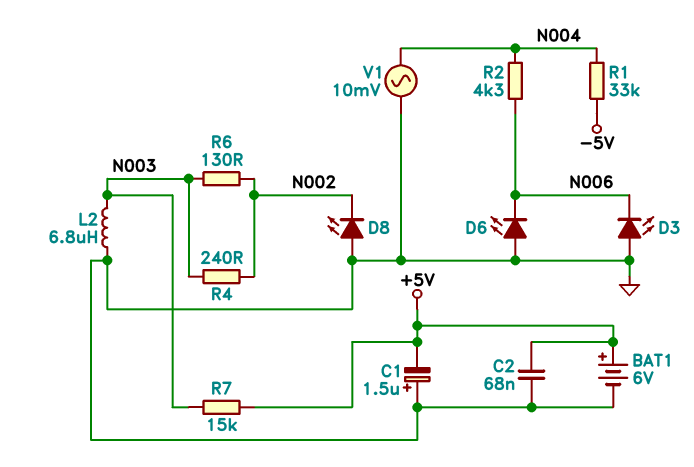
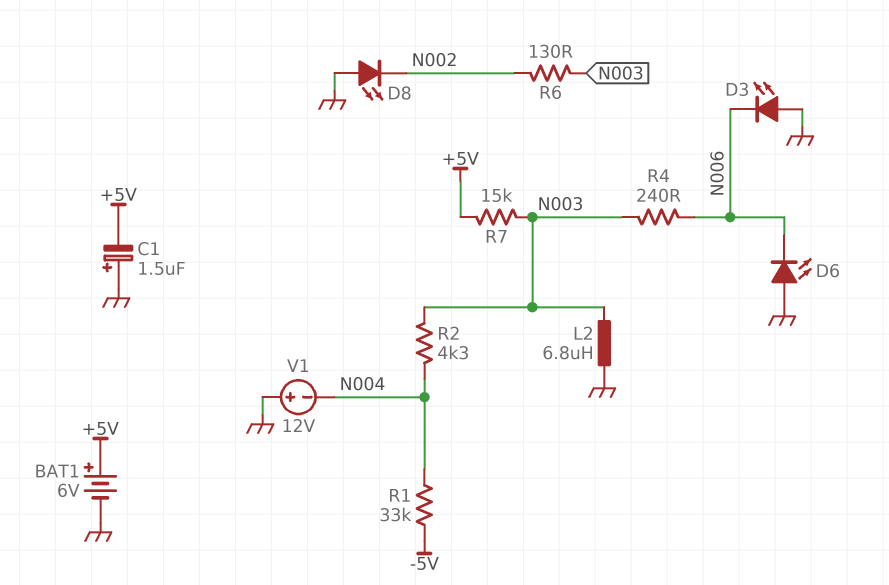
C2: 68nF (+5V, GND) -> none
R2: 4.3k (N004, N006) -> 4.3k (N003, N004)
R4: 240 (N002, N003) -> 240 (N003, N006)
V1: AC 10mV (GND, N004) -> 12V (plus GND, minus N004)

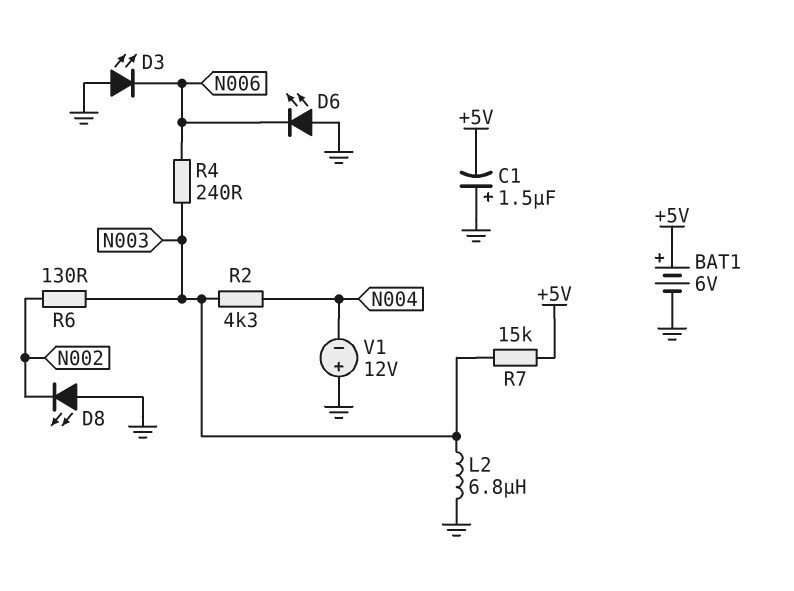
R1: 33k (-5V, N004) -> none

